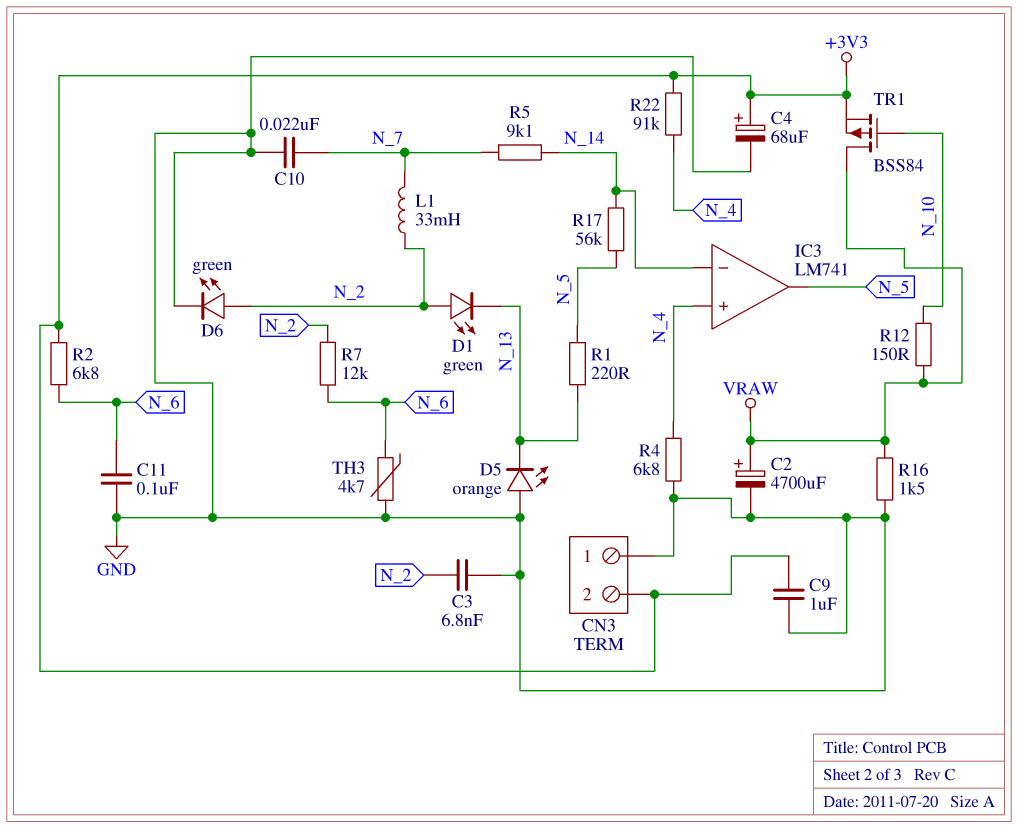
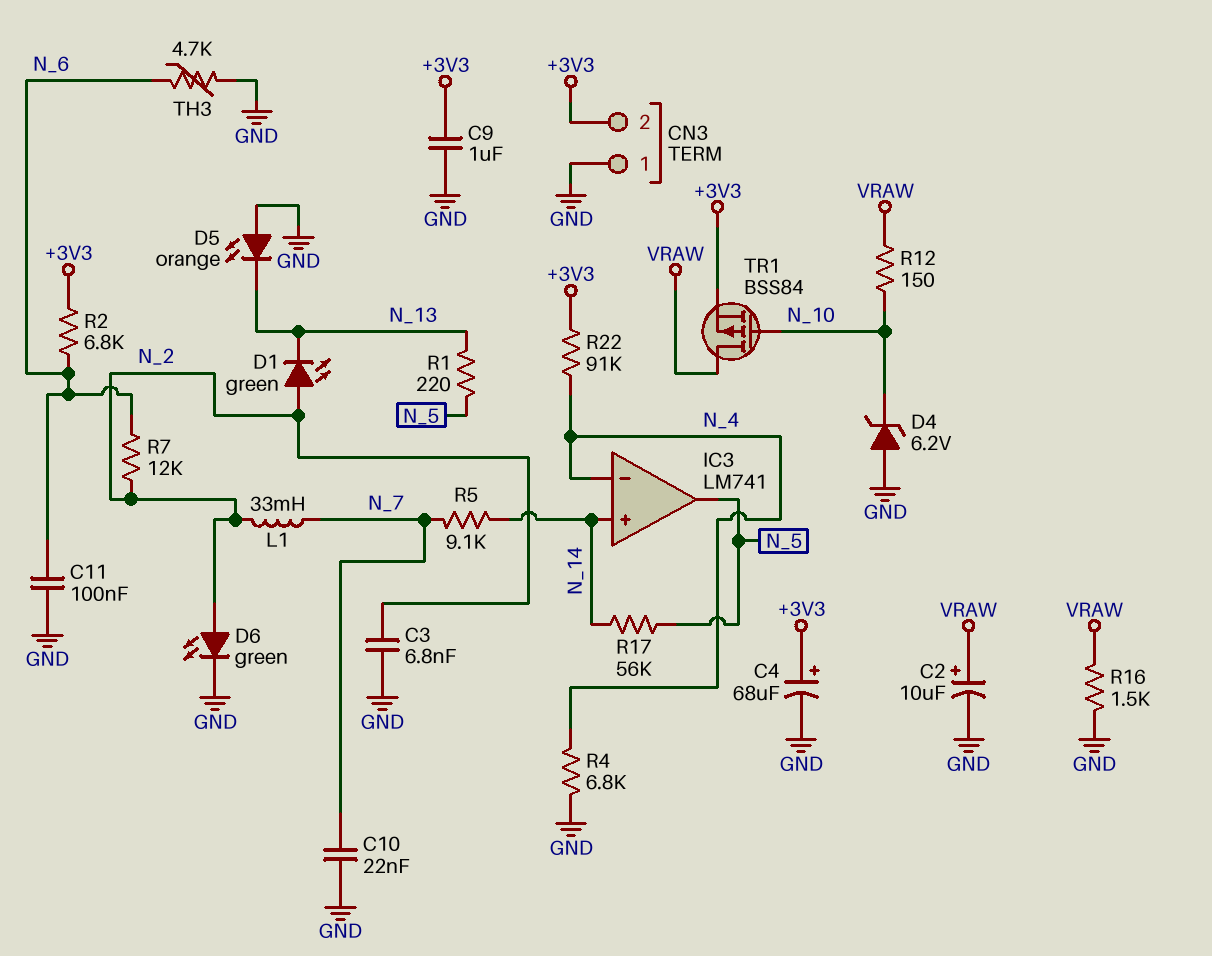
C2: 4700uF (plus VRAW, minus GND) -> 10uF (plus VRAW, minus GND)
D4: none -> zener 6.2V (A GND, K N_10)
IC3 pin in+: N_4 -> N_14
IC3 pin in-: N_14 -> N_4

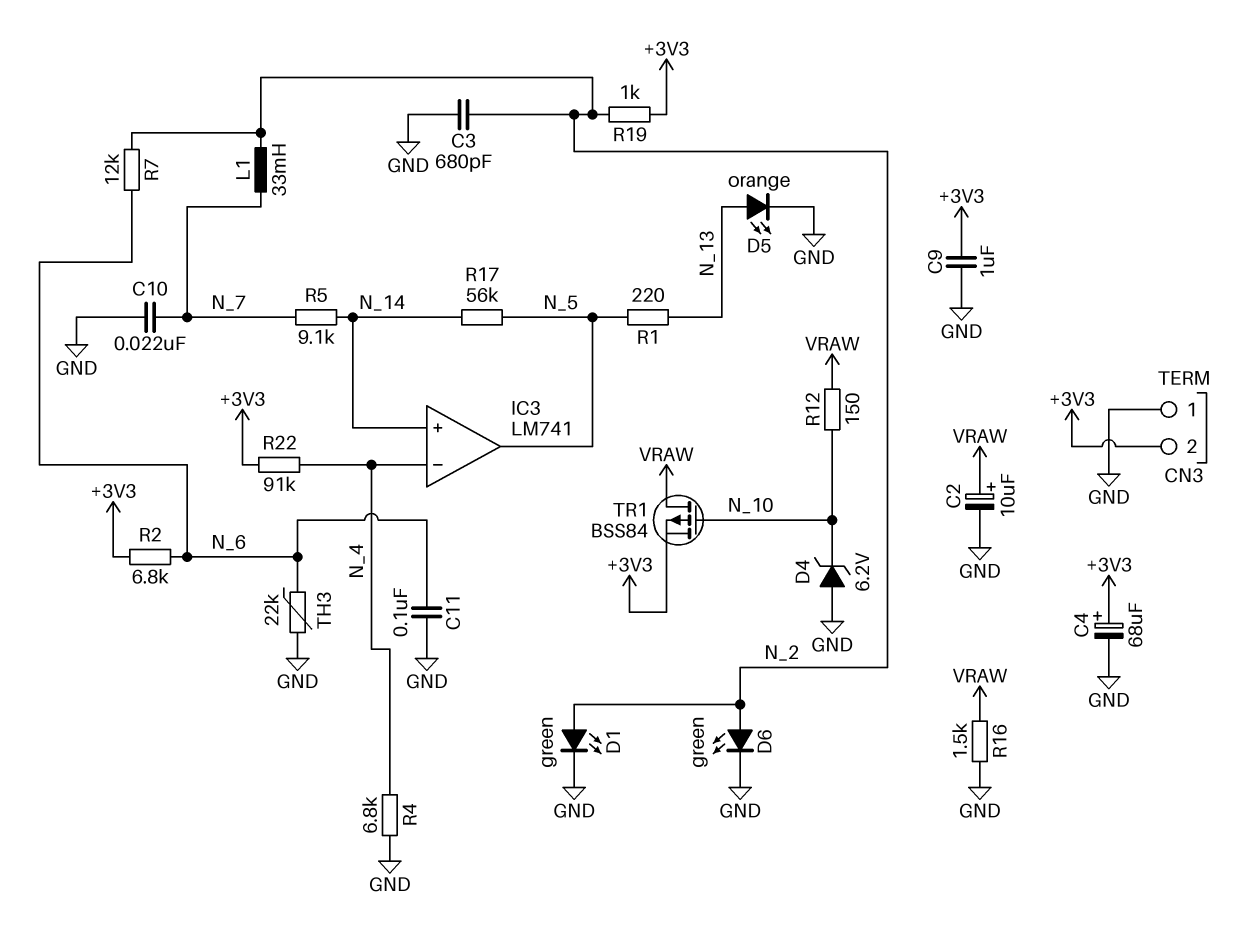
C3: 6.8nF (GND, N_2) -> 680pF (GND, N_2)
D1: LED green (A N_2, K N_13) -> LED green (A N_2, K GND)
D5: LED orange (A GND, K N_13) -> LED orange (A N_13, K GND)
R19: none -> 1k (+3V3, N_2)
TH3: 4.7k (GND, N_6) -> 22k (GND, N_6)

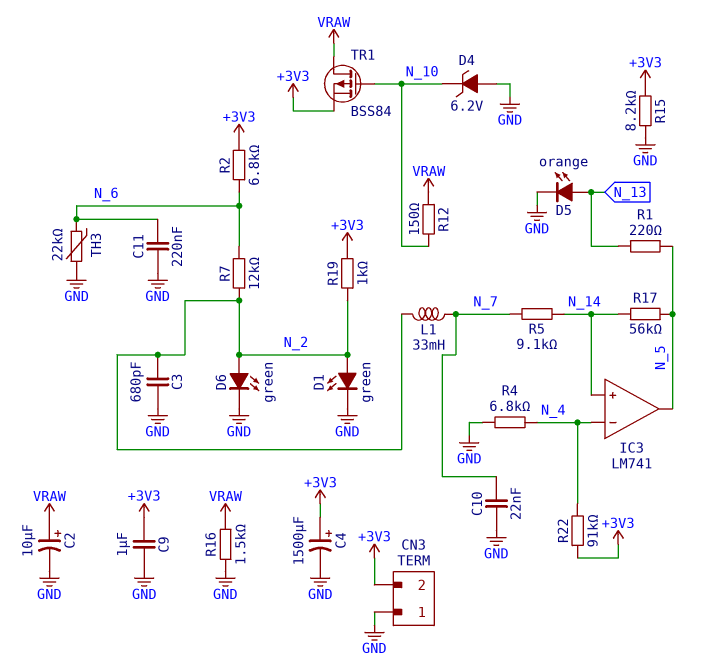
C4: 68uF (plus +3V3, minus GND) -> 1500uF (plus +3V3, minus GND)
C11: 100nF (GND, N_6) -> 220nF (GND, N_6)
R15: none -> 8.2k (+3V3, GND)

